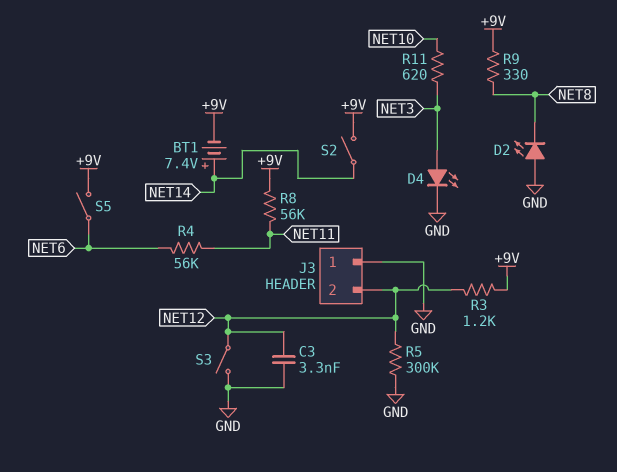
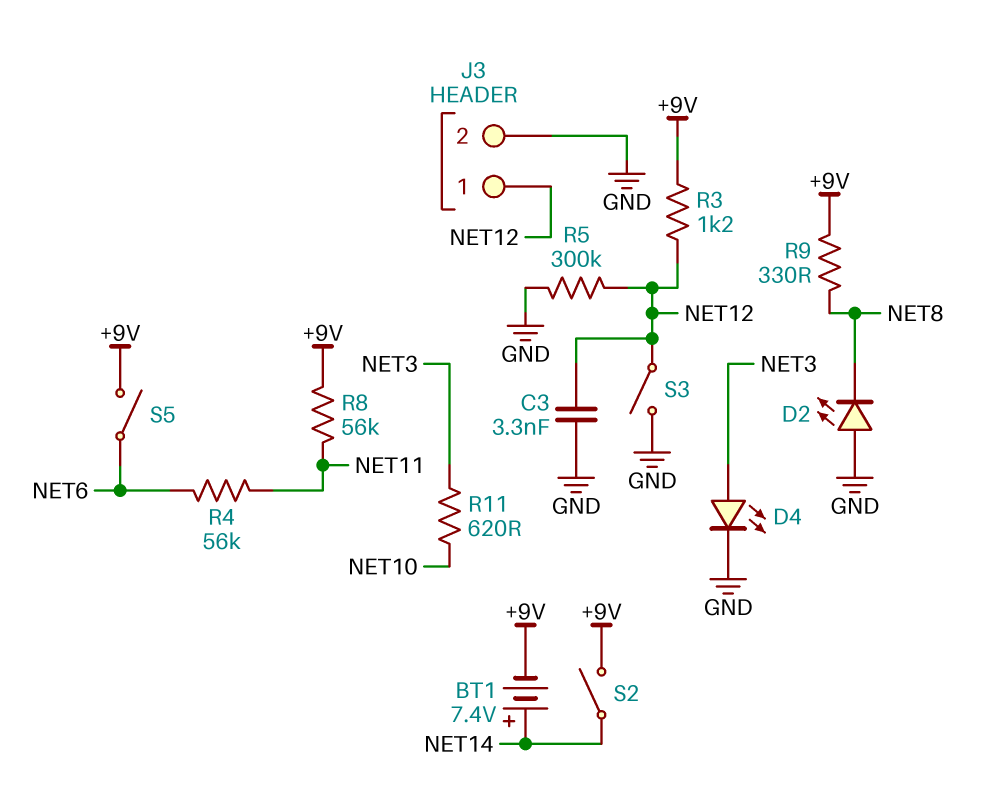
J3 pin 1: GND -> NET12
J3 pin 2: NET12 -> GND

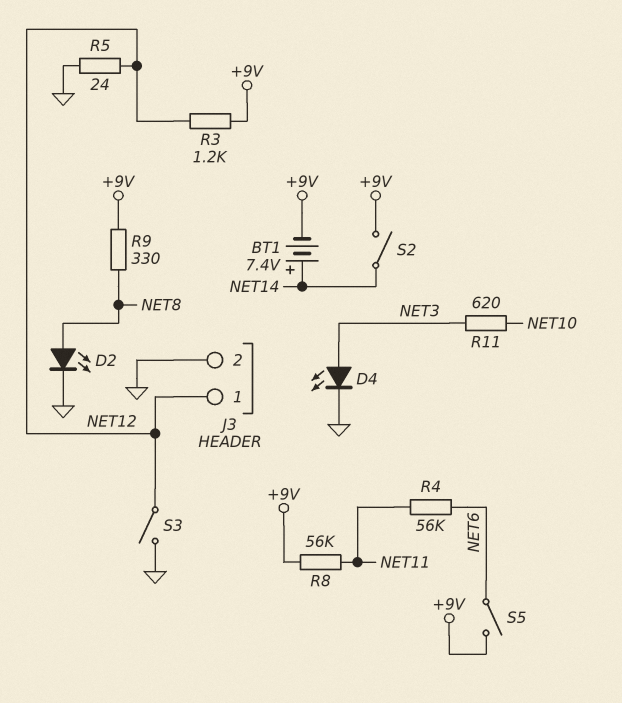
C3: 3.3nF (GND, NET12) -> none
D2: LED (A GND, K NET8) -> LED (A NET8, K GND)
R5: 300k (GND, NET12) -> 24 (GND, NET12)

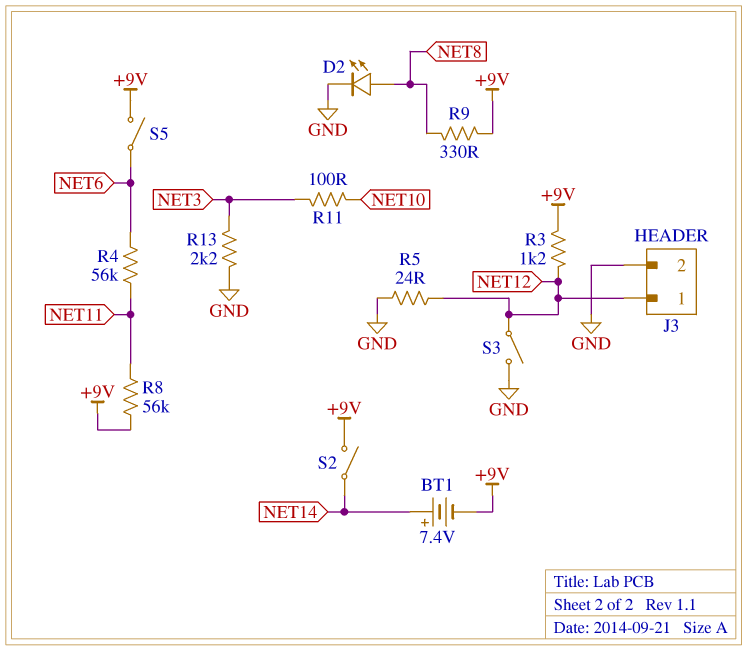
D4: LED (A NET3, K GND) -> none
R11: 620 (NET3, NET10) -> 100 (NET3, NET10)
R13: none -> 2.2k (GND, NET3)

